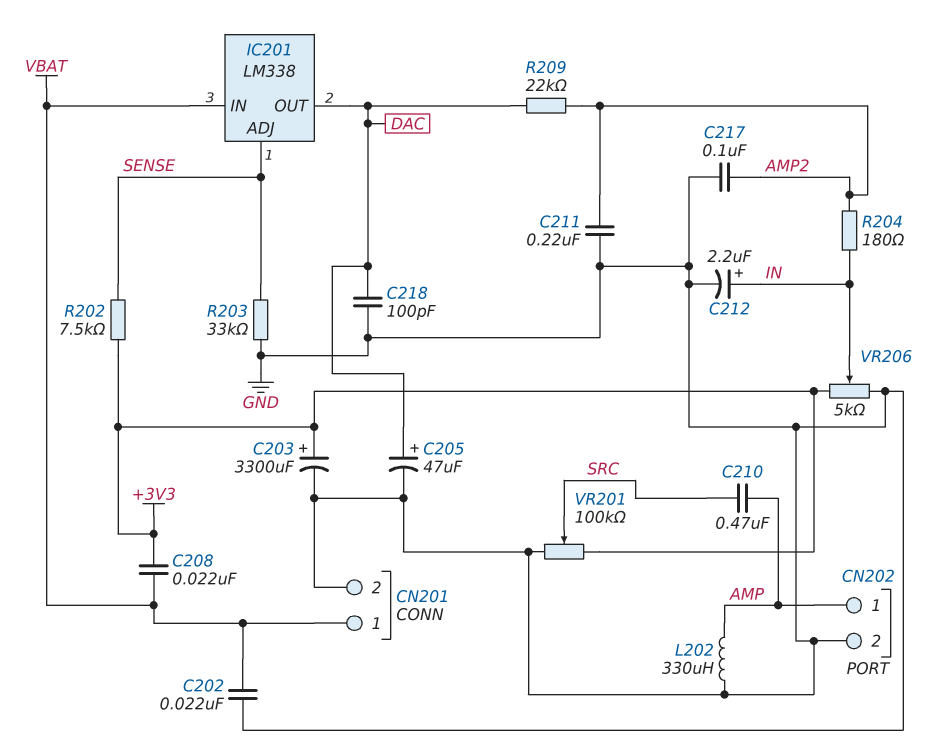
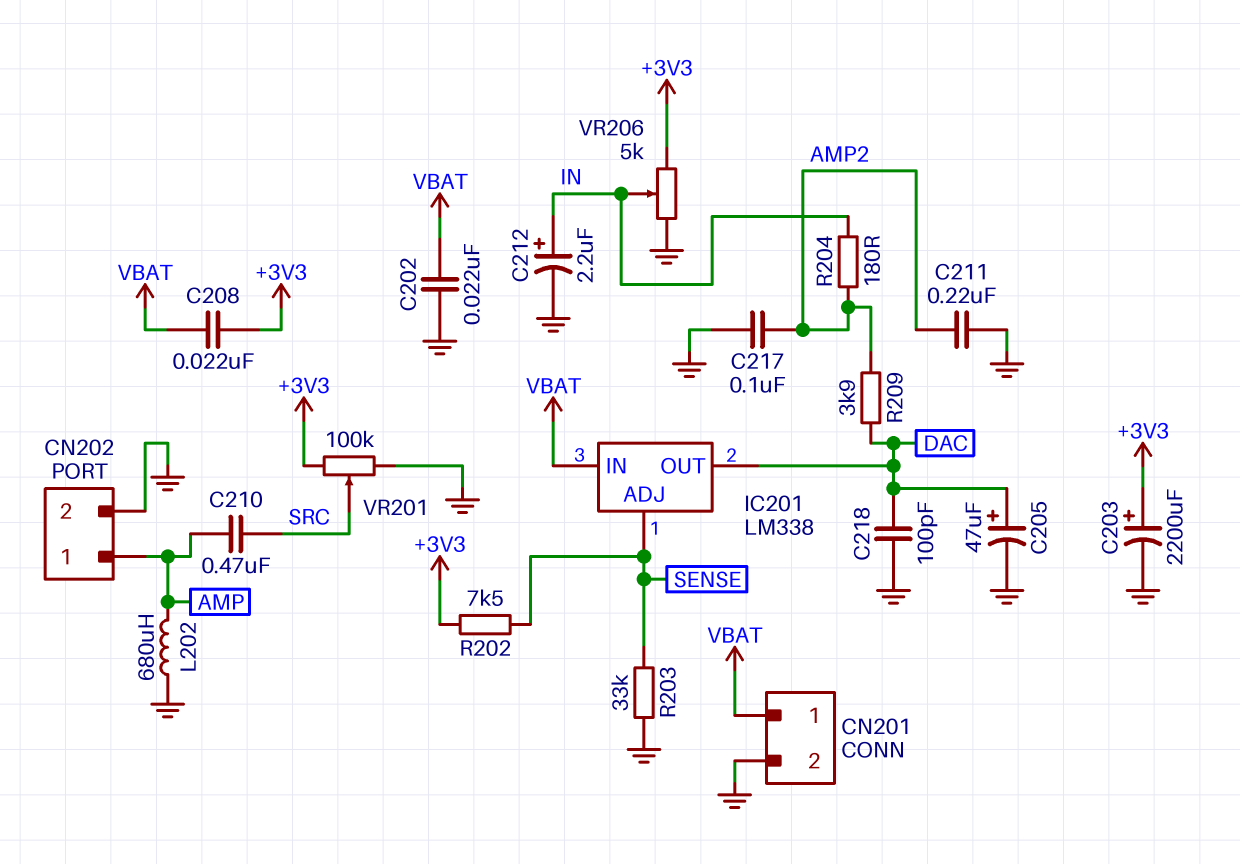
C203: 3300uF (plus +3V3, minus GND) -> 2200uF (plus +3V3, minus GND)
L202: 330uH (AMP, GND) -> 680uH (AMP, GND)
R209: 22k (AMP2, DAC) -> 3.9k (AMP2, DAC)

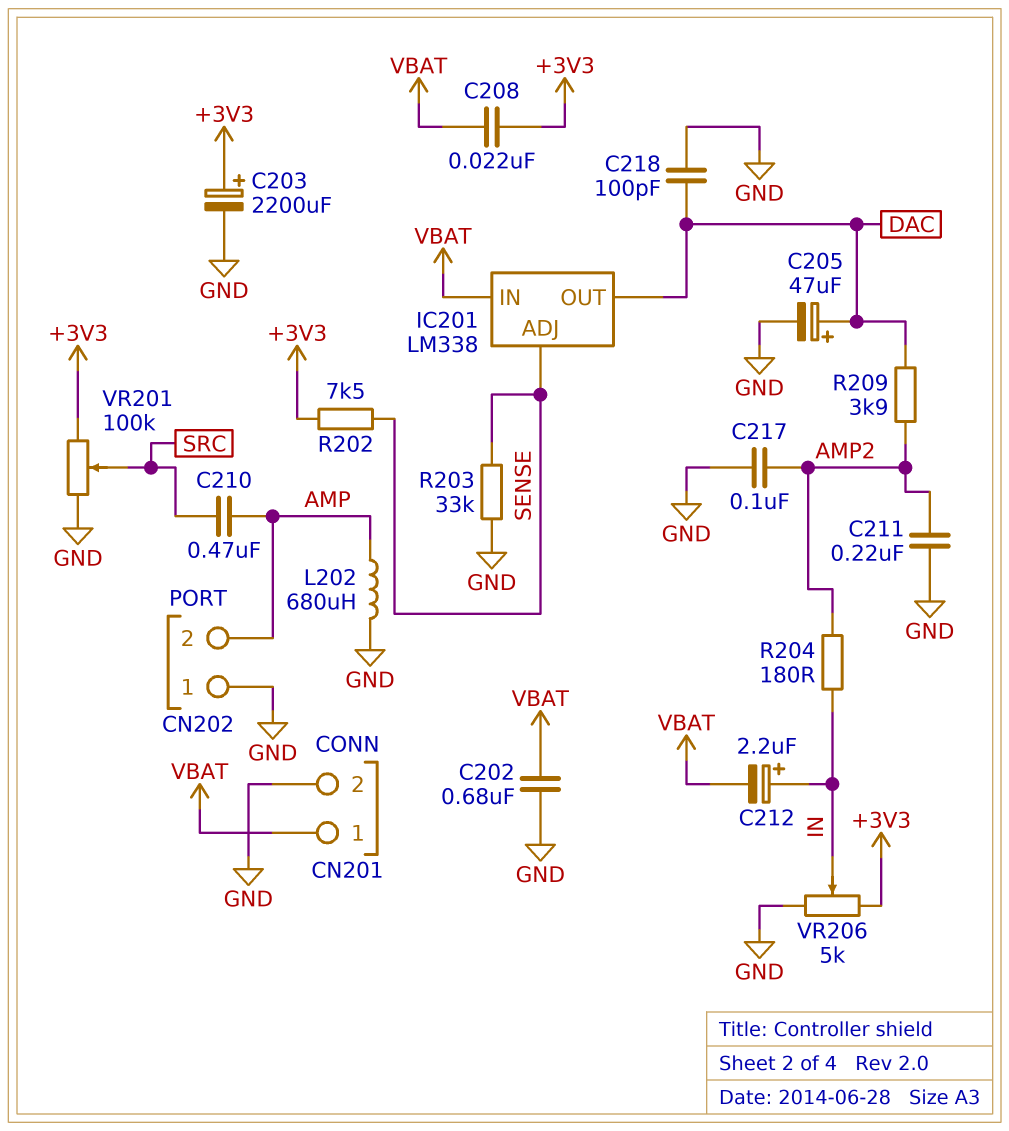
C202: 22nF (GND, VBAT) -> 680nF (GND, VBAT)
C212: 2.2uF (plus IN, minus GND) -> 2.2uF (plus IN, minus VBAT)
CN202 pin 1: AMP -> GND
CN202 pin 2: GND -> AMP

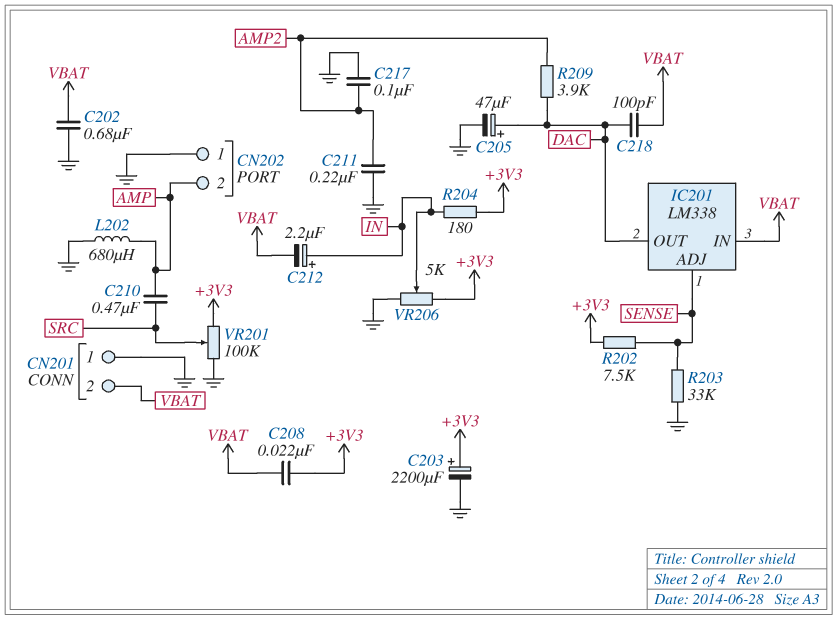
C218: 100pF (DAC, GND) -> 100pF (DAC, VBAT)
CN201 pin 1: VBAT -> GND
CN201 pin 2: GND -> VBAT
R204: 180 (AMP2, IN) -> 180 (+3V3, IN)

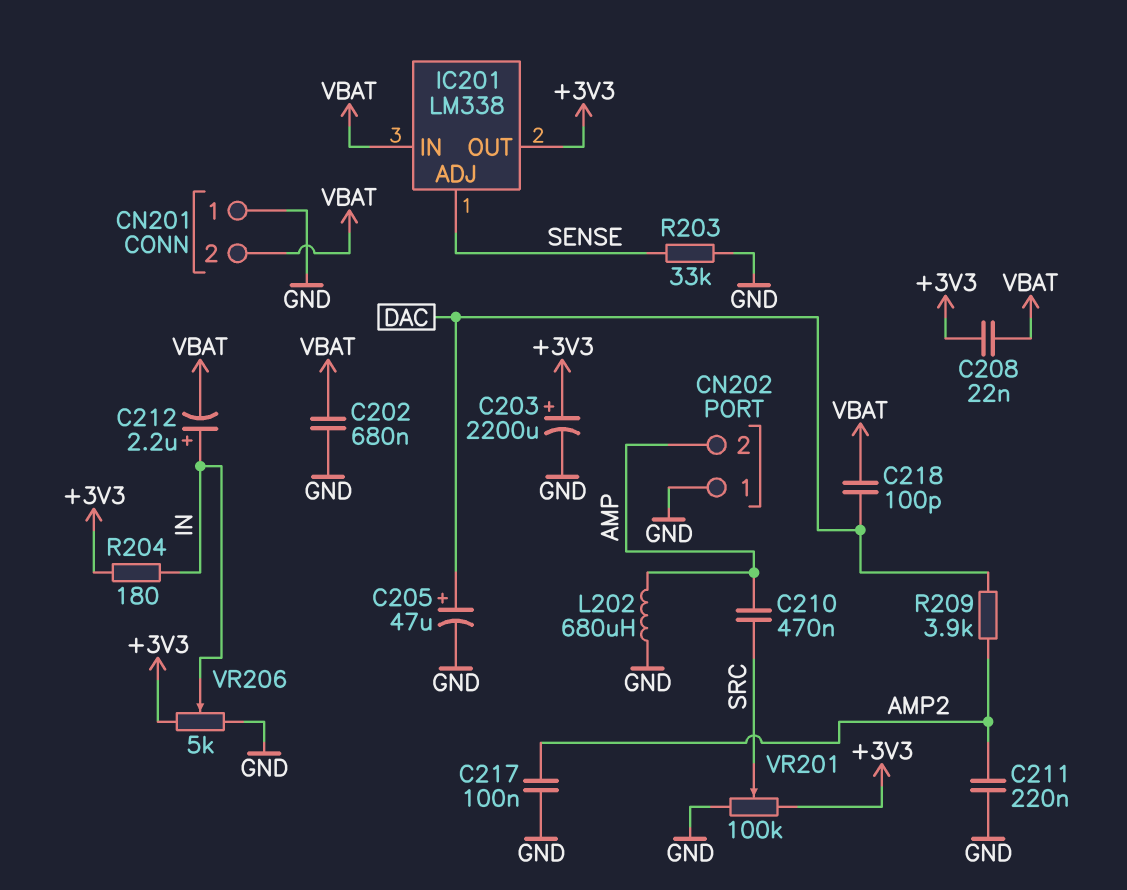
IC201 pin OUT: DAC -> +3V3
R202: 7.5k (+3V3, SENSE) -> none

